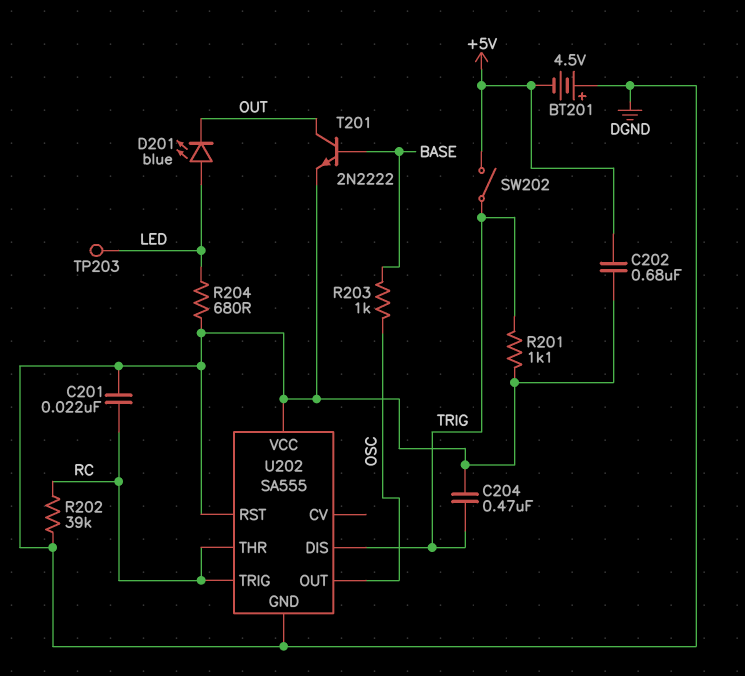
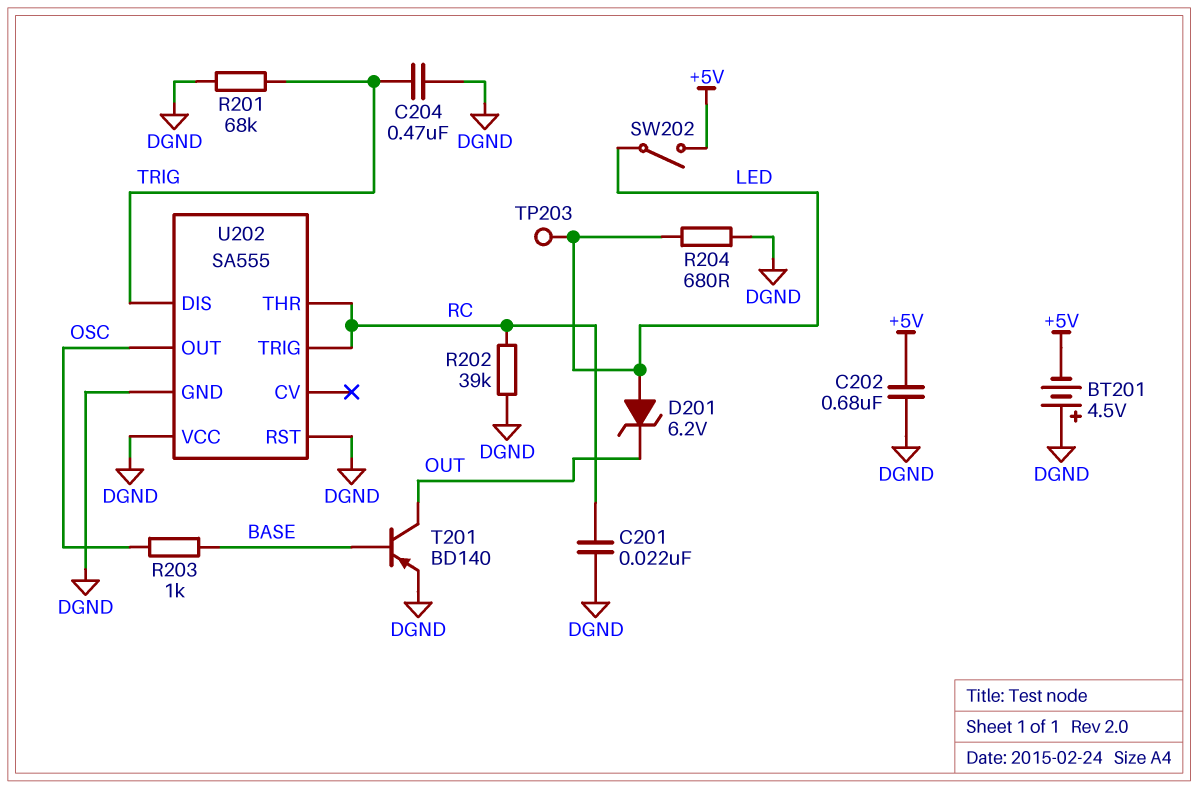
D201: LED blue (A LED, K OUT) -> zener 6.2V (A LED, K OUT)
R201: 1.1k (DGND, TRIG) -> 68k (DGND, TRIG)
SW202: switch (+5V, TRIG) -> switch (+5V, LED)
T201: NPN 2N2222 (B BASE, C OUT, E DGND) -> PNP BD140 (B BASE, C OUT, E DGND)

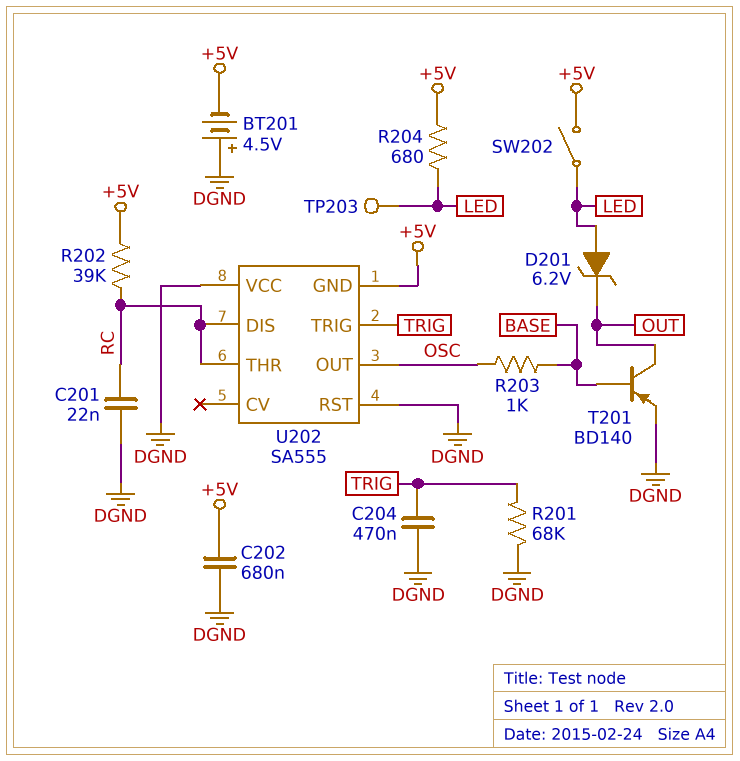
R202: 39k (DGND, RC) -> 39k (+5V, RC)
R204: 680 (DGND, LED) -> 680 (+5V, LED)
U202 pin DIS: TRIG -> RC
U202 pin GND: DGND -> +5V
U202 pin TRIG: RC -> TRIG

